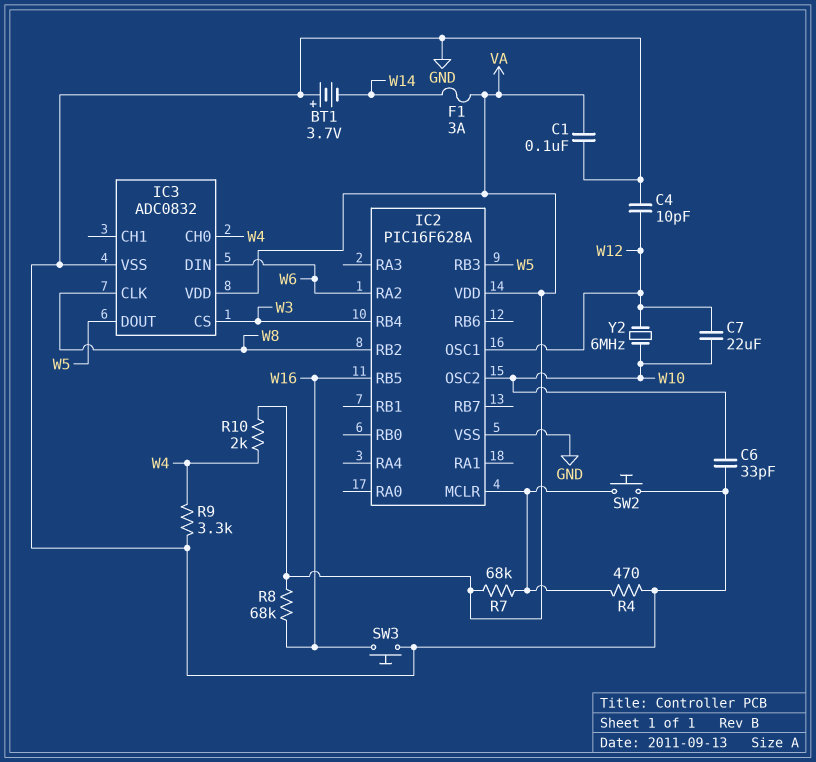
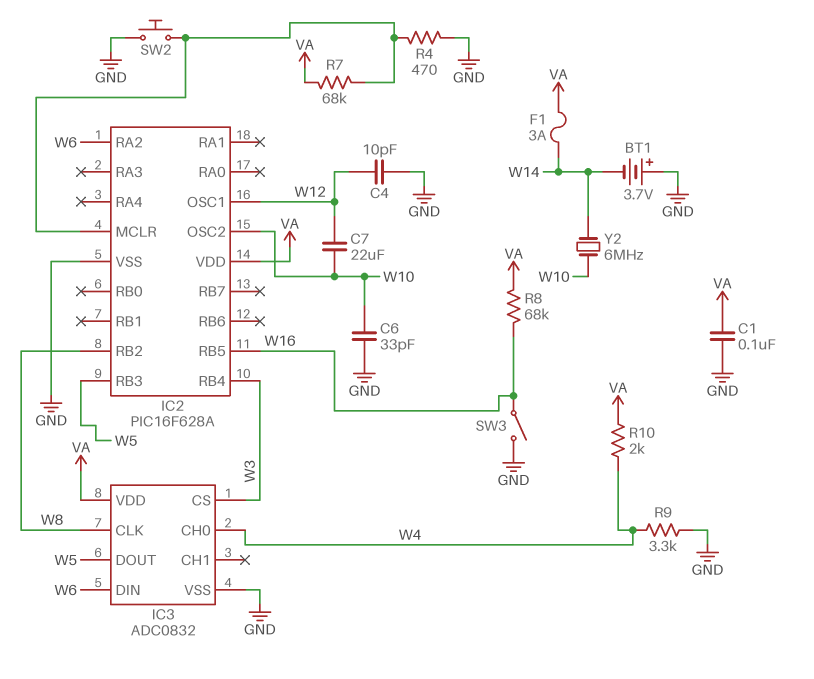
SW3: button (GND, W16) -> switch (GND, W16)
Y2: 6MHz (W10, W12) -> 6MHz (W10, W14)

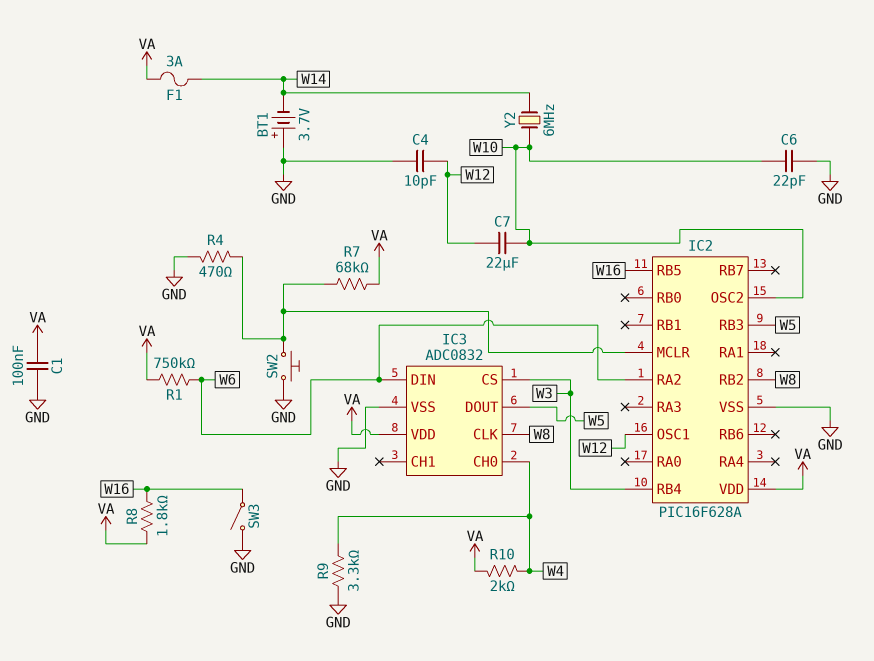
C6: 33pF (GND, W10) -> 22pF (GND, W10)
R1: none -> 750k (VA, W6)
R8: 68k (VA, W16) -> 1.8k (VA, W16)

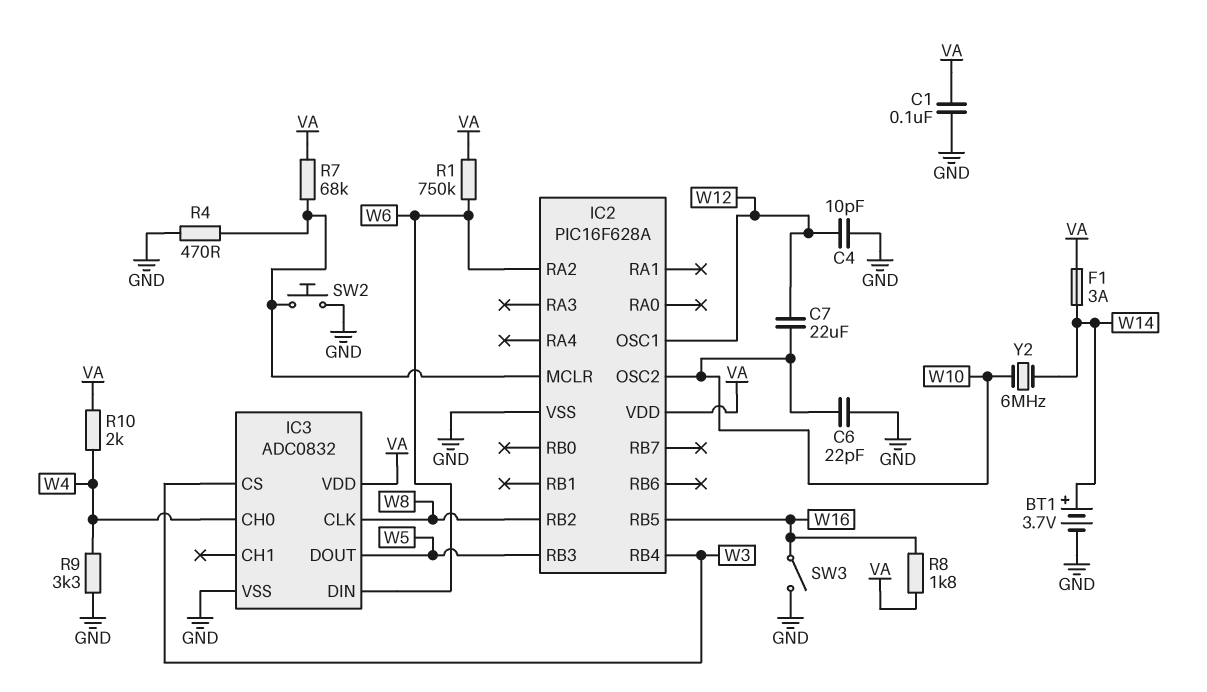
BT1: 3.7V (plus GND, minus W14) -> 3.7V (plus W14, minus GND)

